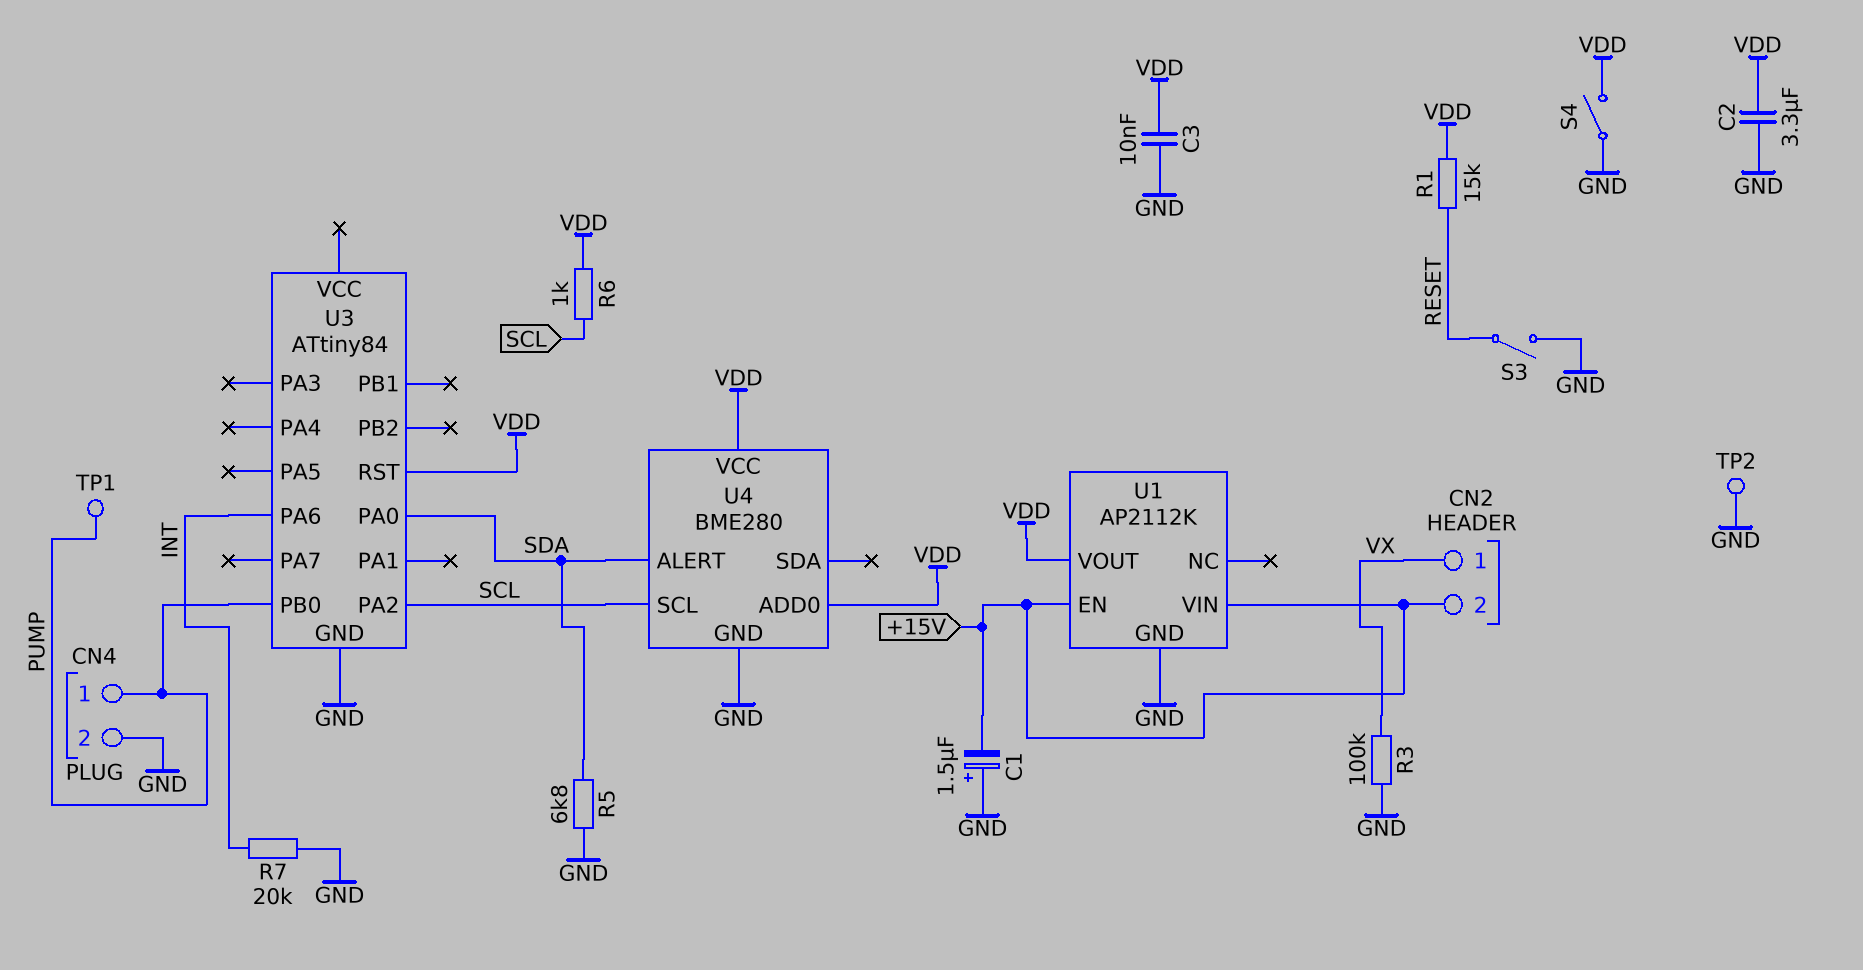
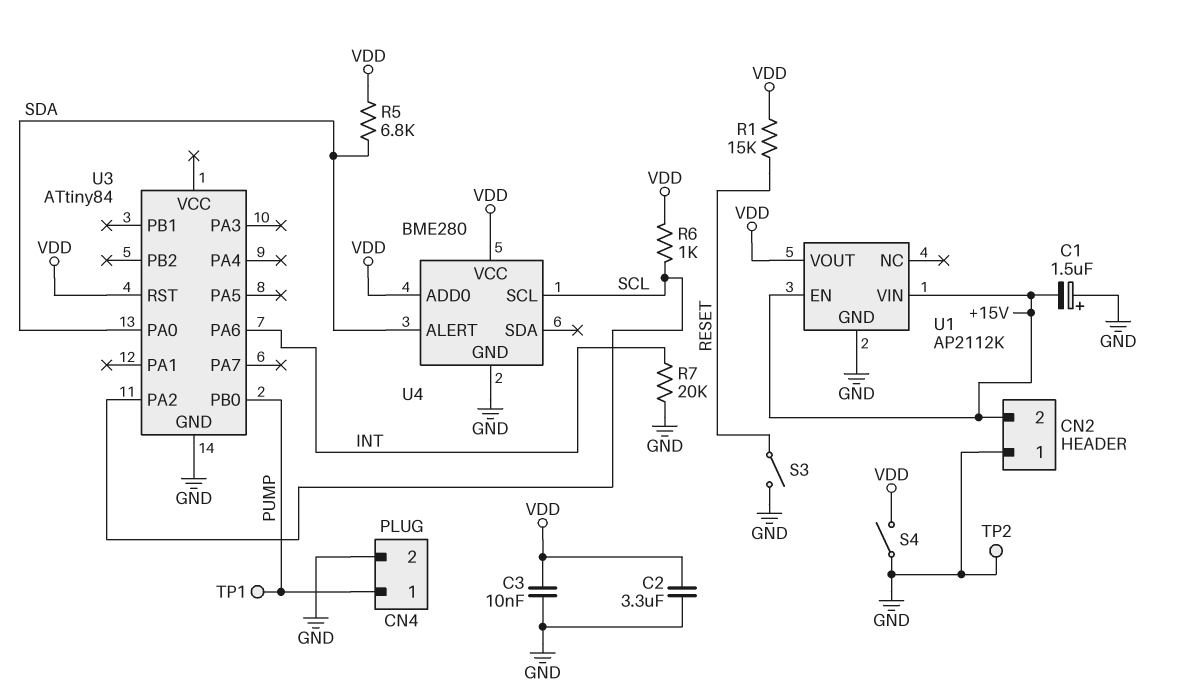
CN2 pin 1: VX -> GND
R3: 100k (GND, VX) -> none
R5: 6.8k (GND, SDA) -> 6.8k (SDA, VDD)

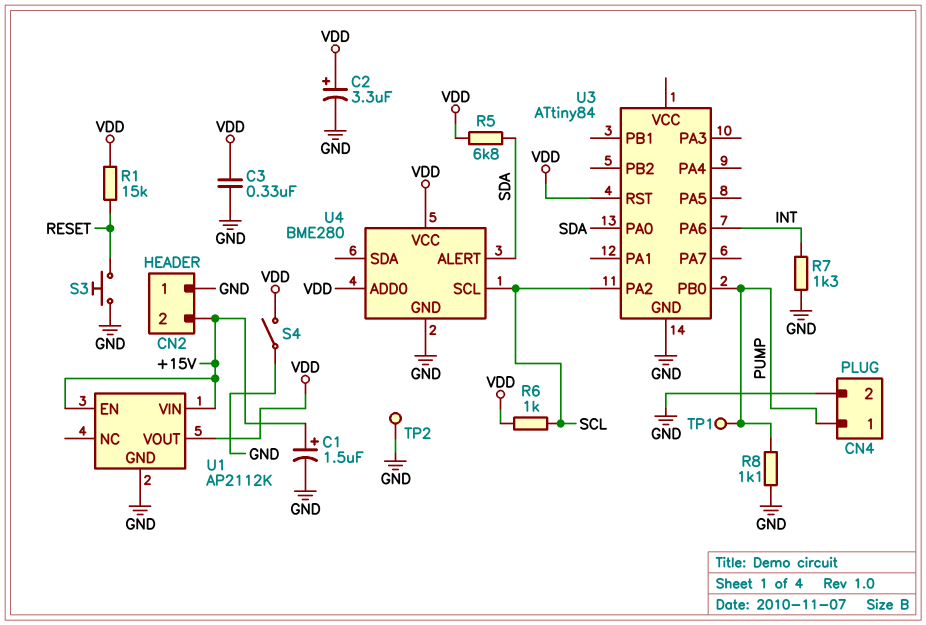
C1: 1.5uF (plus GND, minus +15V) -> 1.5uF (plus +15V, minus GND)
C2: 3.3uF (GND, VDD) -> 3.3uF (plus VDD, minus GND)
C3: 10nF (GND, VDD) -> 330nF (GND, VDD)
R7: 20k (GND, INT) -> 1.3k (GND, INT)
R8: none -> 1.1k (GND, PUMP)
S3: switch (GND, RESET) -> button (GND, RESET)

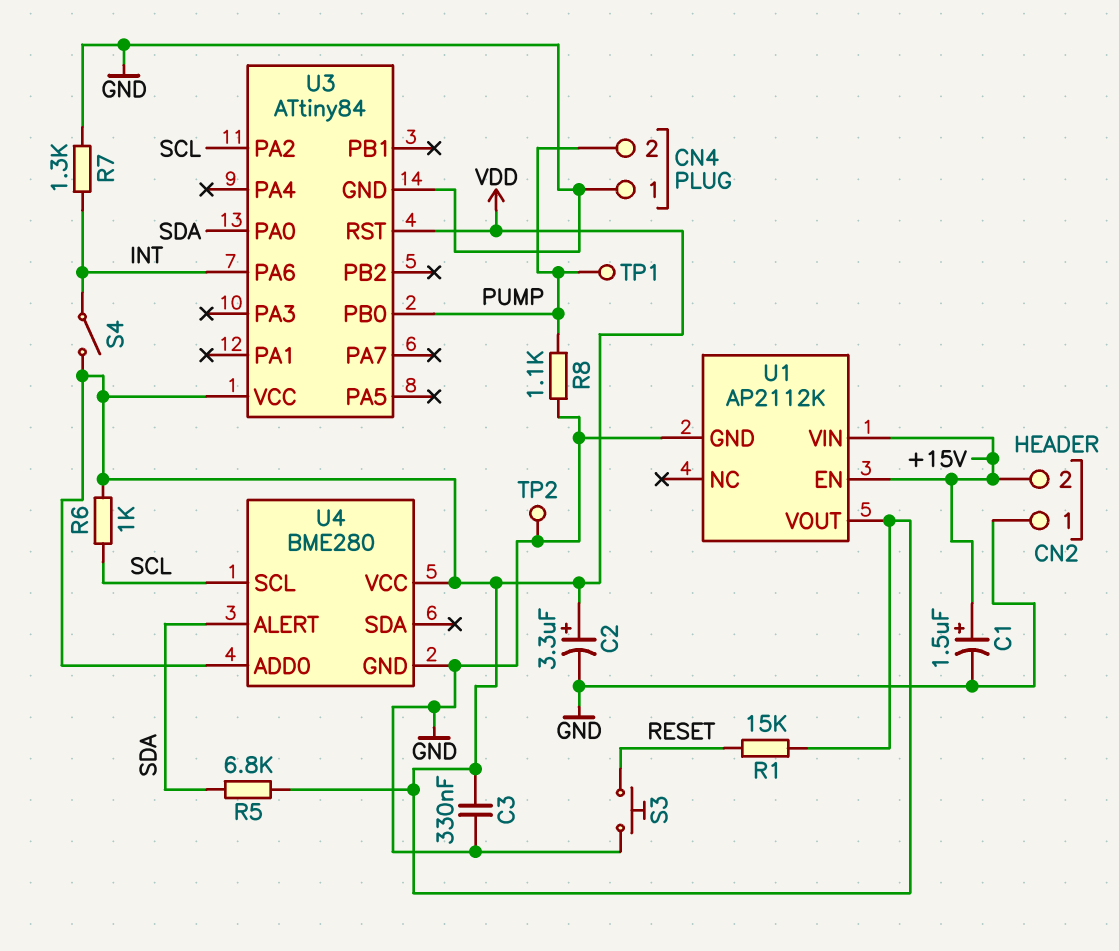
CN4 pin 1: PUMP -> GND
CN4 pin 2: GND -> PUMP
S4: switch (GND, VDD) -> switch (INT, VDD)
U3 pin VCC: none -> VDD

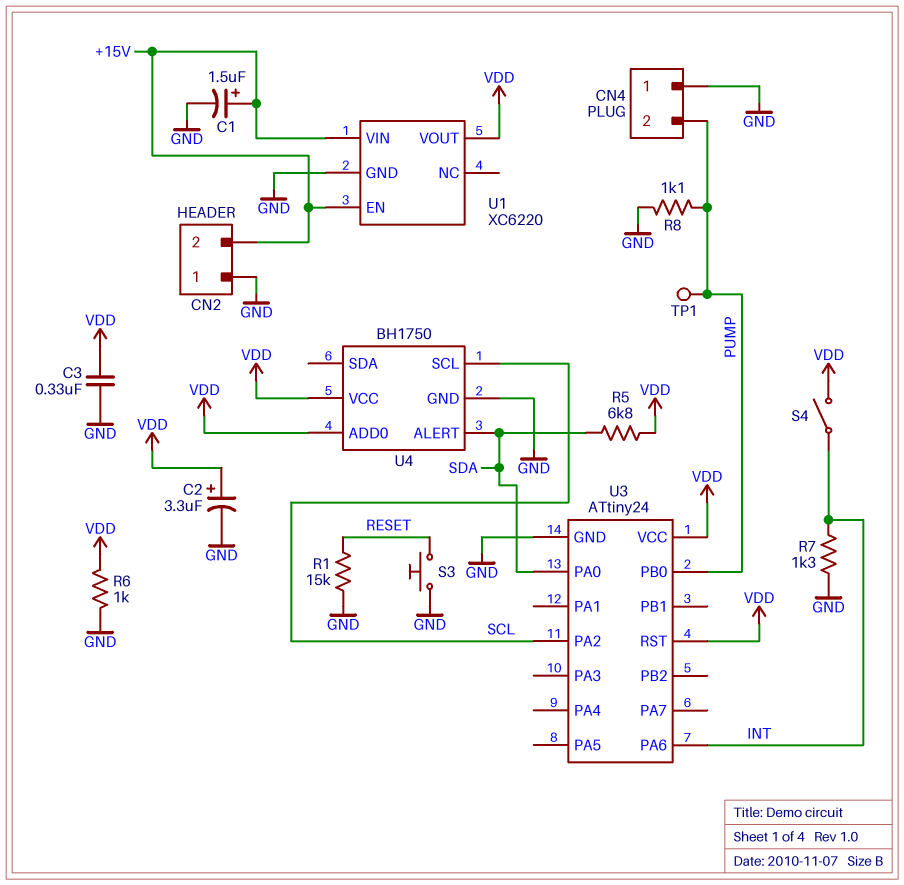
R1: 15k (RESET, VDD) -> 15k (GND, RESET)
R6: 1k (SCL, VDD) -> 1k (GND, VDD)
TP2: test point (GND) -> none
U1: AP2112K -> XC6220
U3: ATtiny84 -> ATtiny24
U4: BME280 -> BH1750

